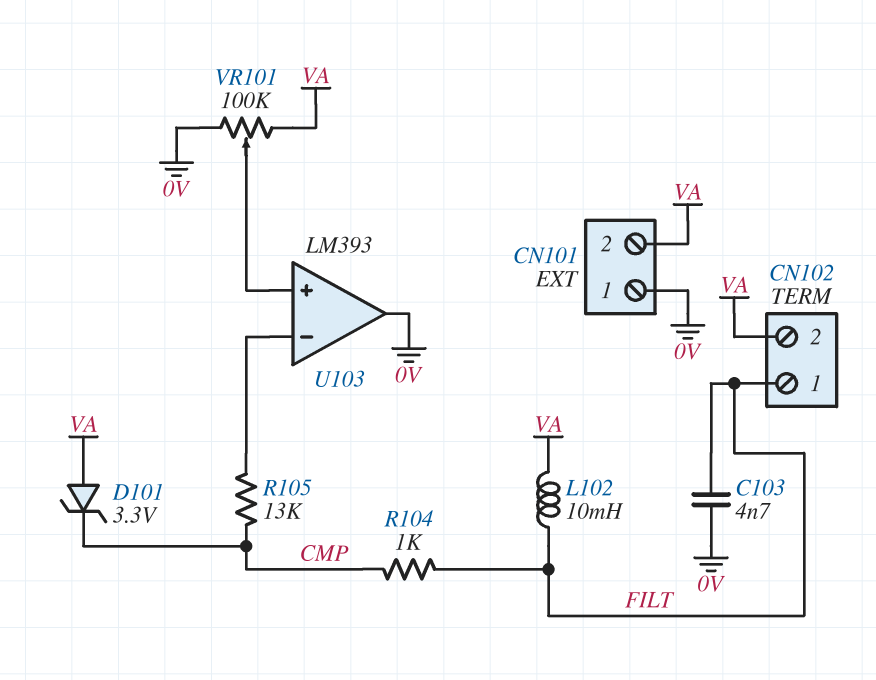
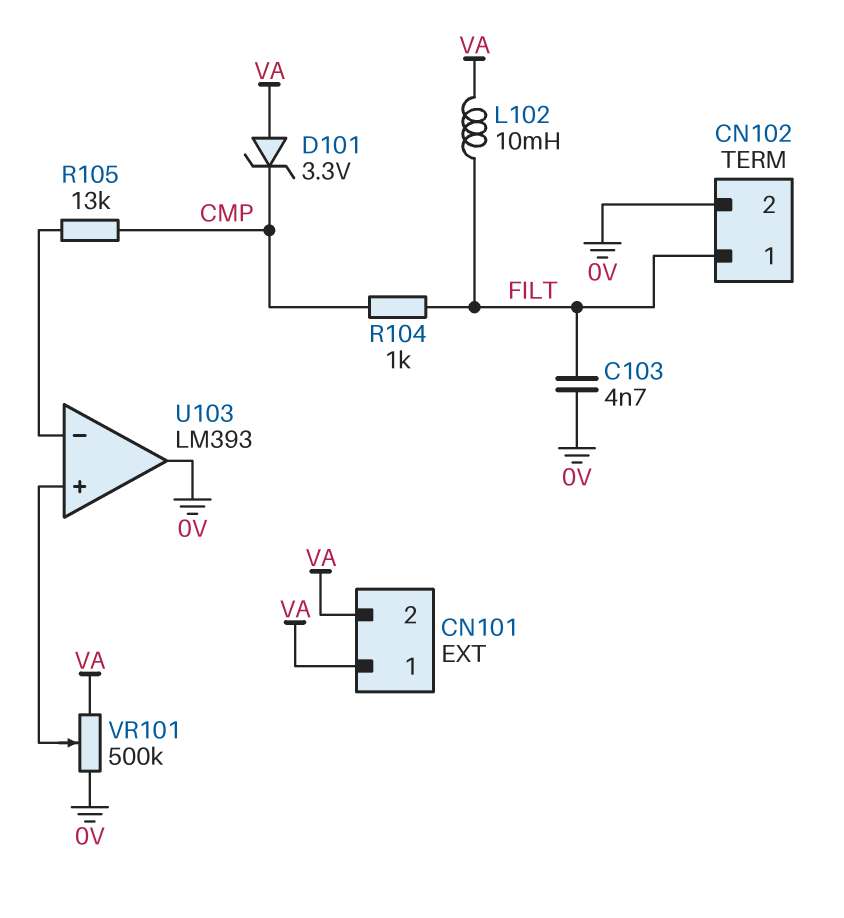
CN101 pin 1: 0V -> VA
CN102 pin 2: VA -> 0V
VR101: 100k (0V, VA, wiper U103/in+) -> 500k (0V, VA, wiper U103/in+)

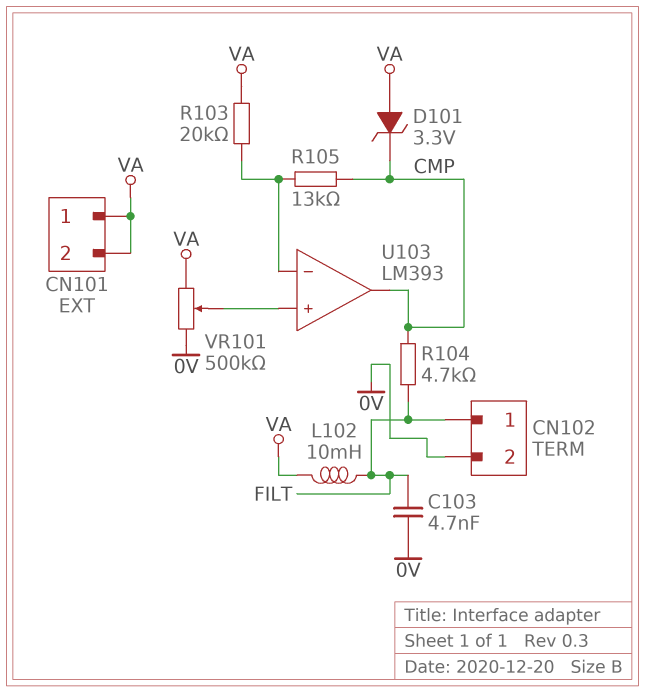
R103: none -> 20k (U103/in-, VA)
R104: 1k (CMP, FILT) -> 4.7k (CMP, FILT)
U103 pin out: 0V -> CMP

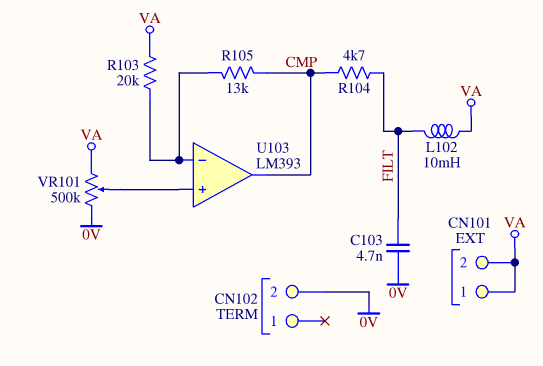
CN102 pin 1: FILT -> none
D101: zener 3.3V (A VA, K CMP) -> none

